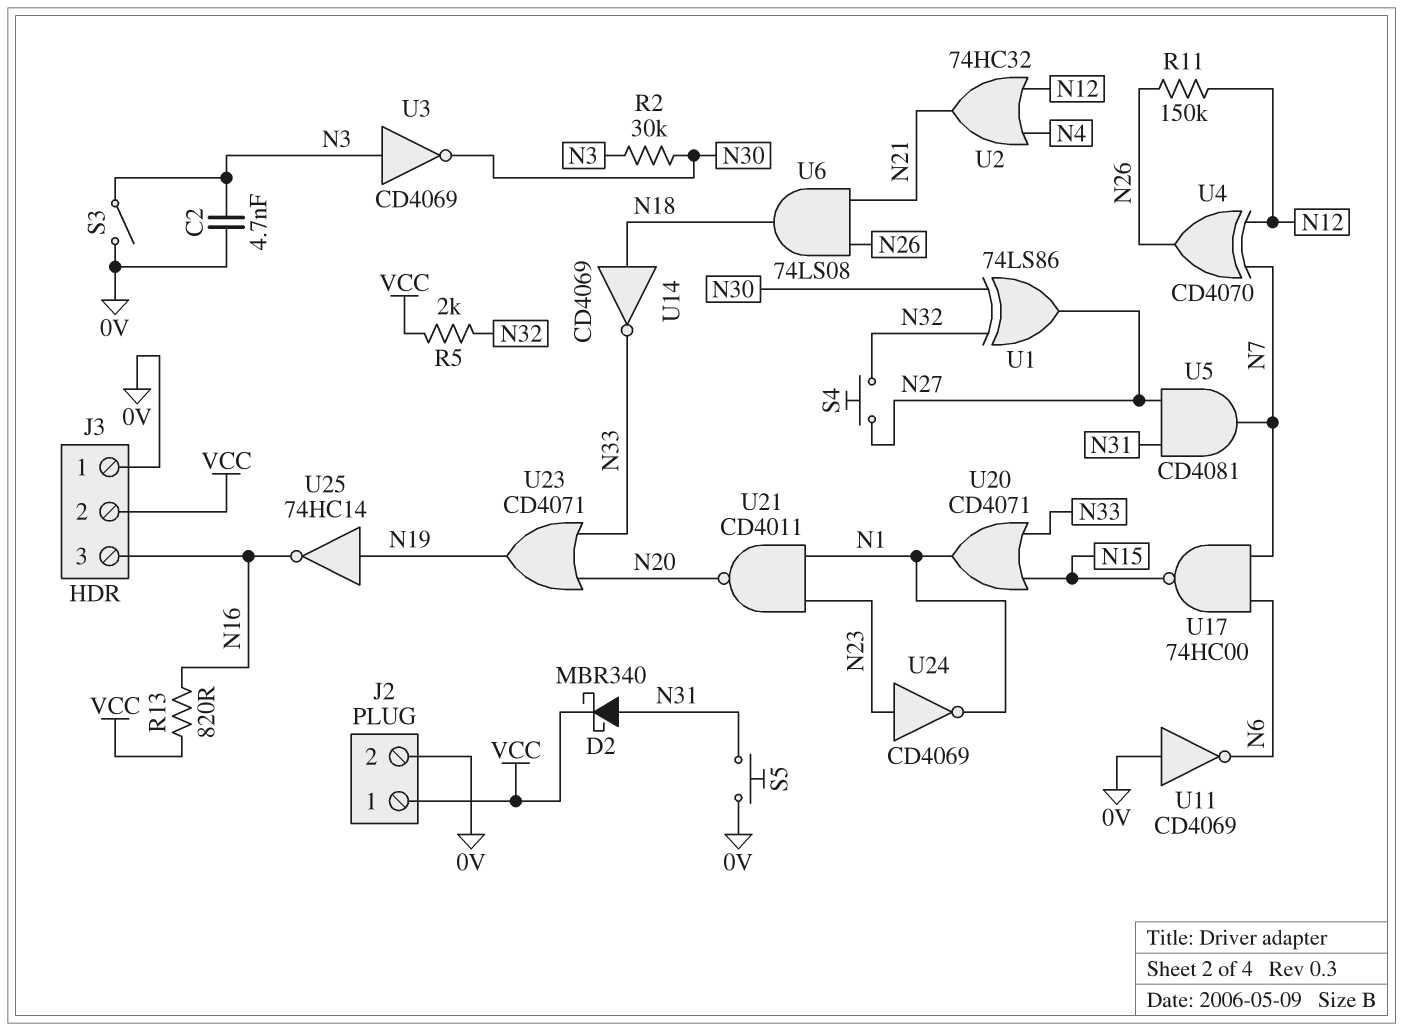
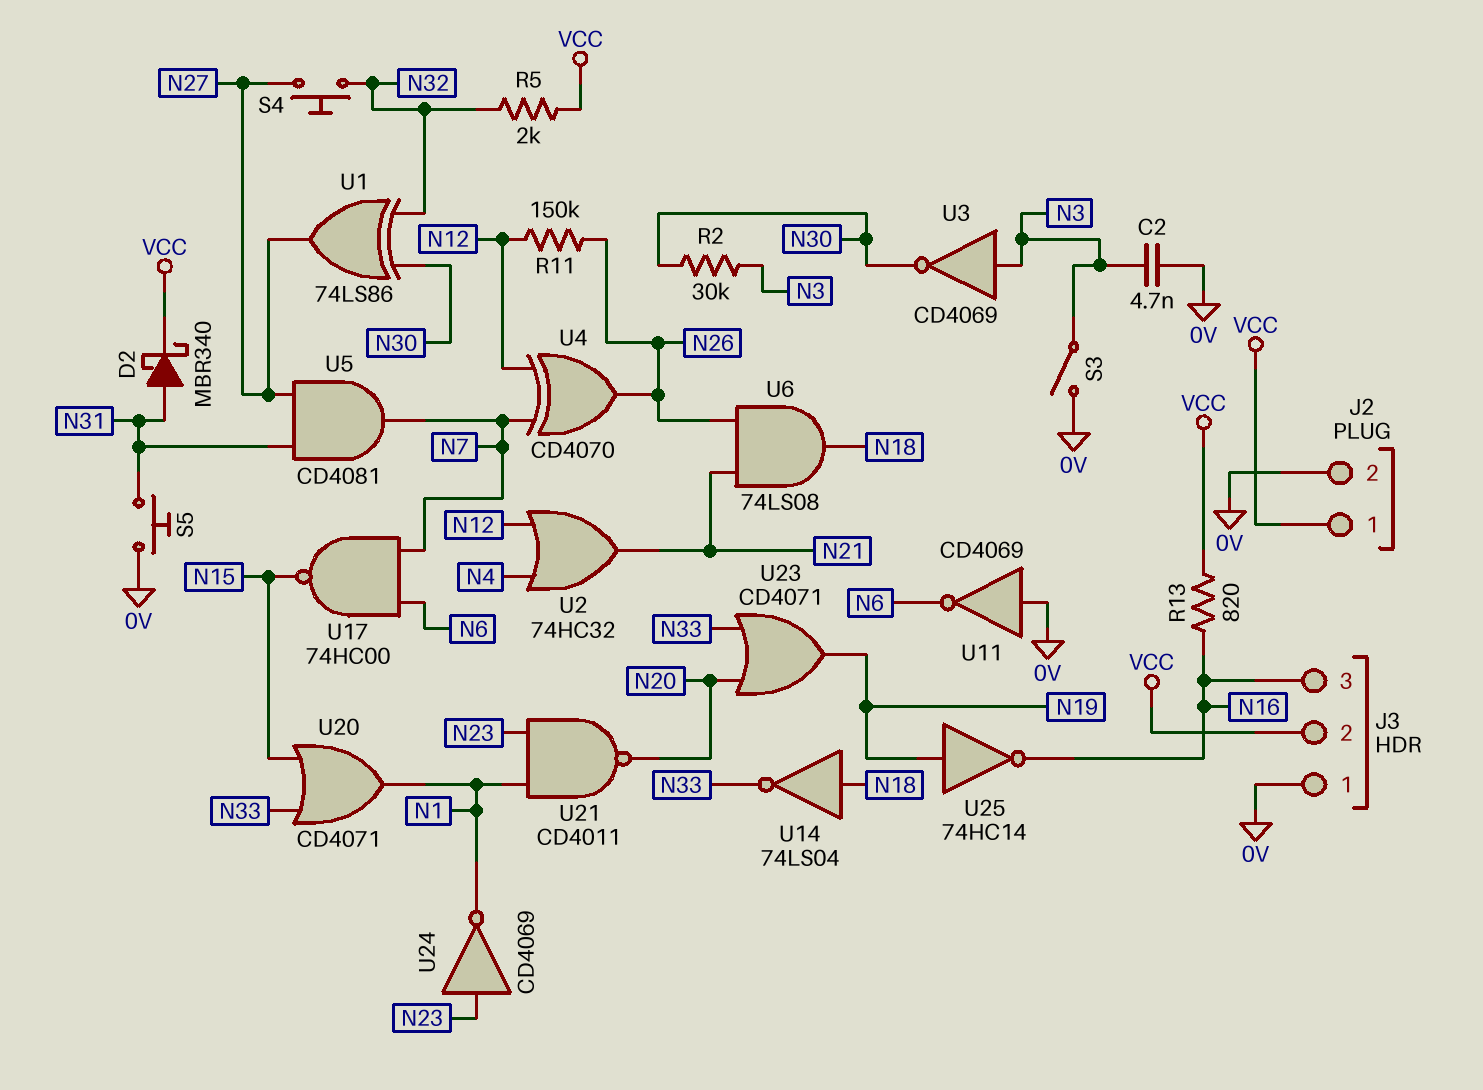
U14: NOT CD4069 (in N18, out N33) -> NOT 74LS04 (in N18, out N33)

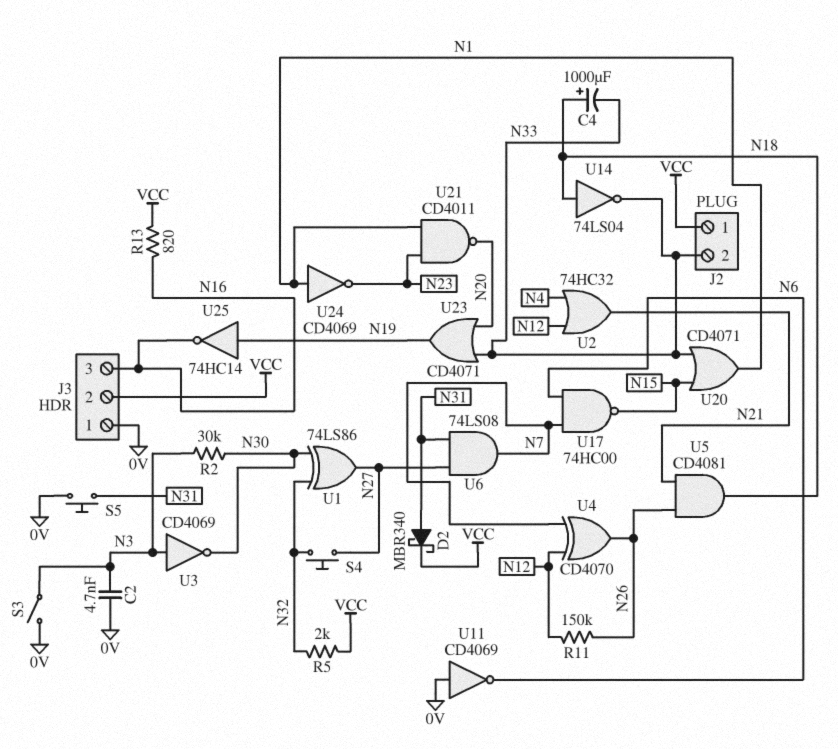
C4: none -> 1000uF (plus N18, minus N33)
J2 pin 2: 0V -> N33
U5: AND CD4081 (in N27, in N31, out N7) -> AND CD4081 (in N21, in N26, out N18)
U6: AND 74LS08 (in N21, in N26, out N18) -> AND 74LS08 (in N27, in N31, out N7)
U24: NOT CD4069 (in N23, out N1) -> NOT CD4069 (in N1, out N23)

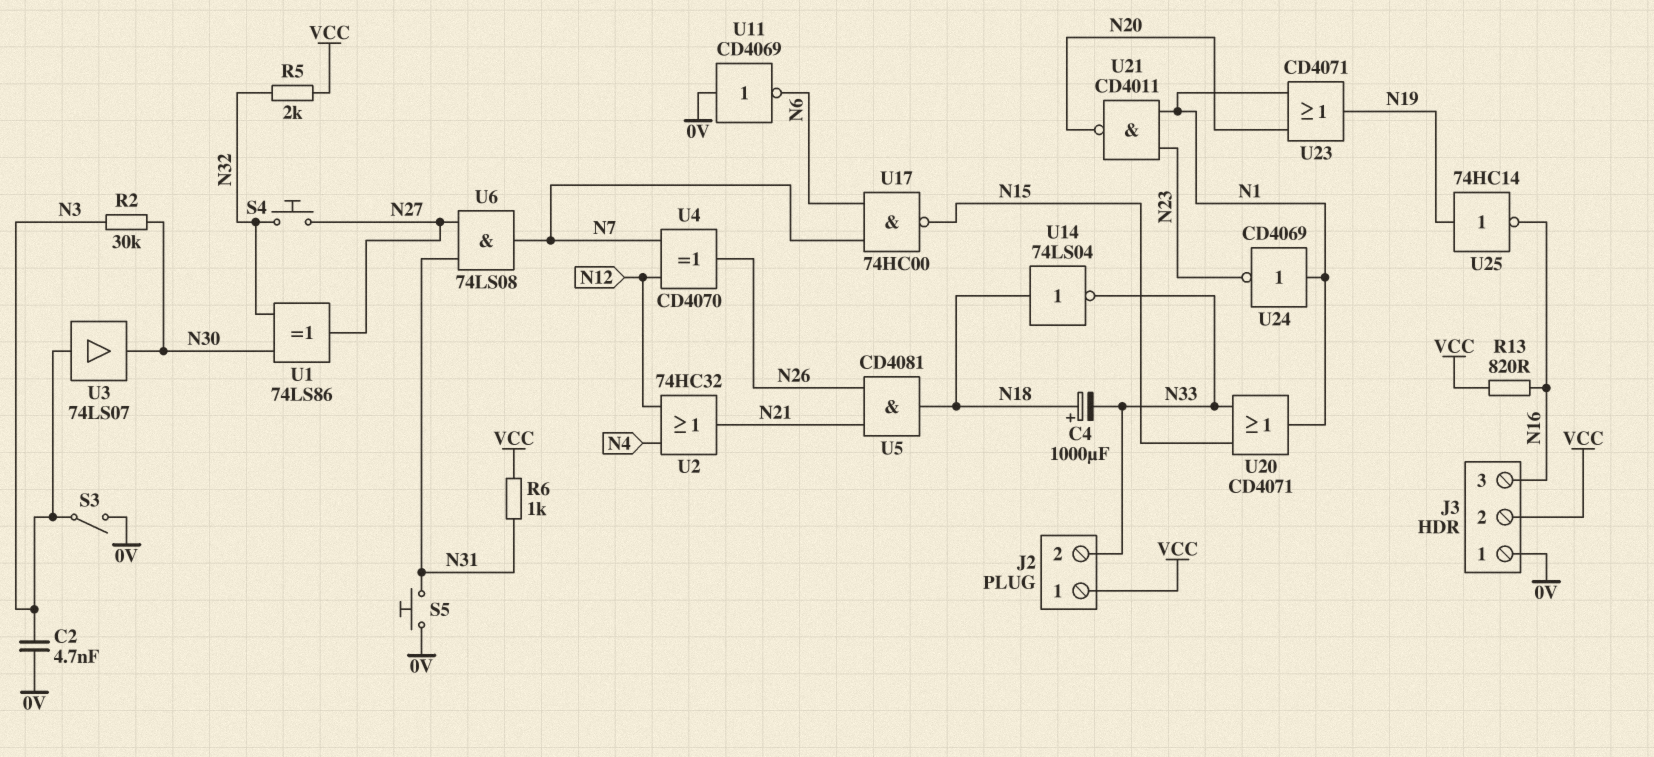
D2: schottky MBR340 (A N31, K VCC) -> none
R6: none -> 1k (N31, VCC)
R11: 150k (N12, N26) -> none
U3: NOT CD4069 (in N3, out N30) -> buffer 74LS07 (in N3, out N30)
U23: OR CD4071 (in N20, in N33, out N19) -> OR CD4071 (in N1, in N20, out N19)

